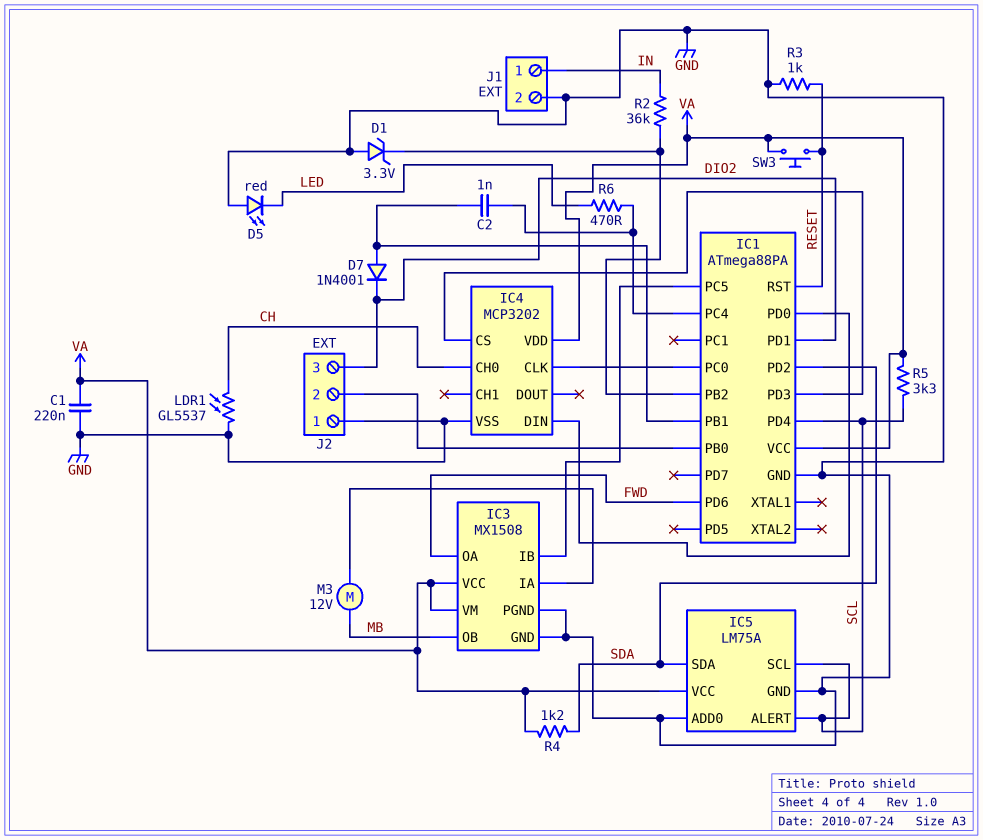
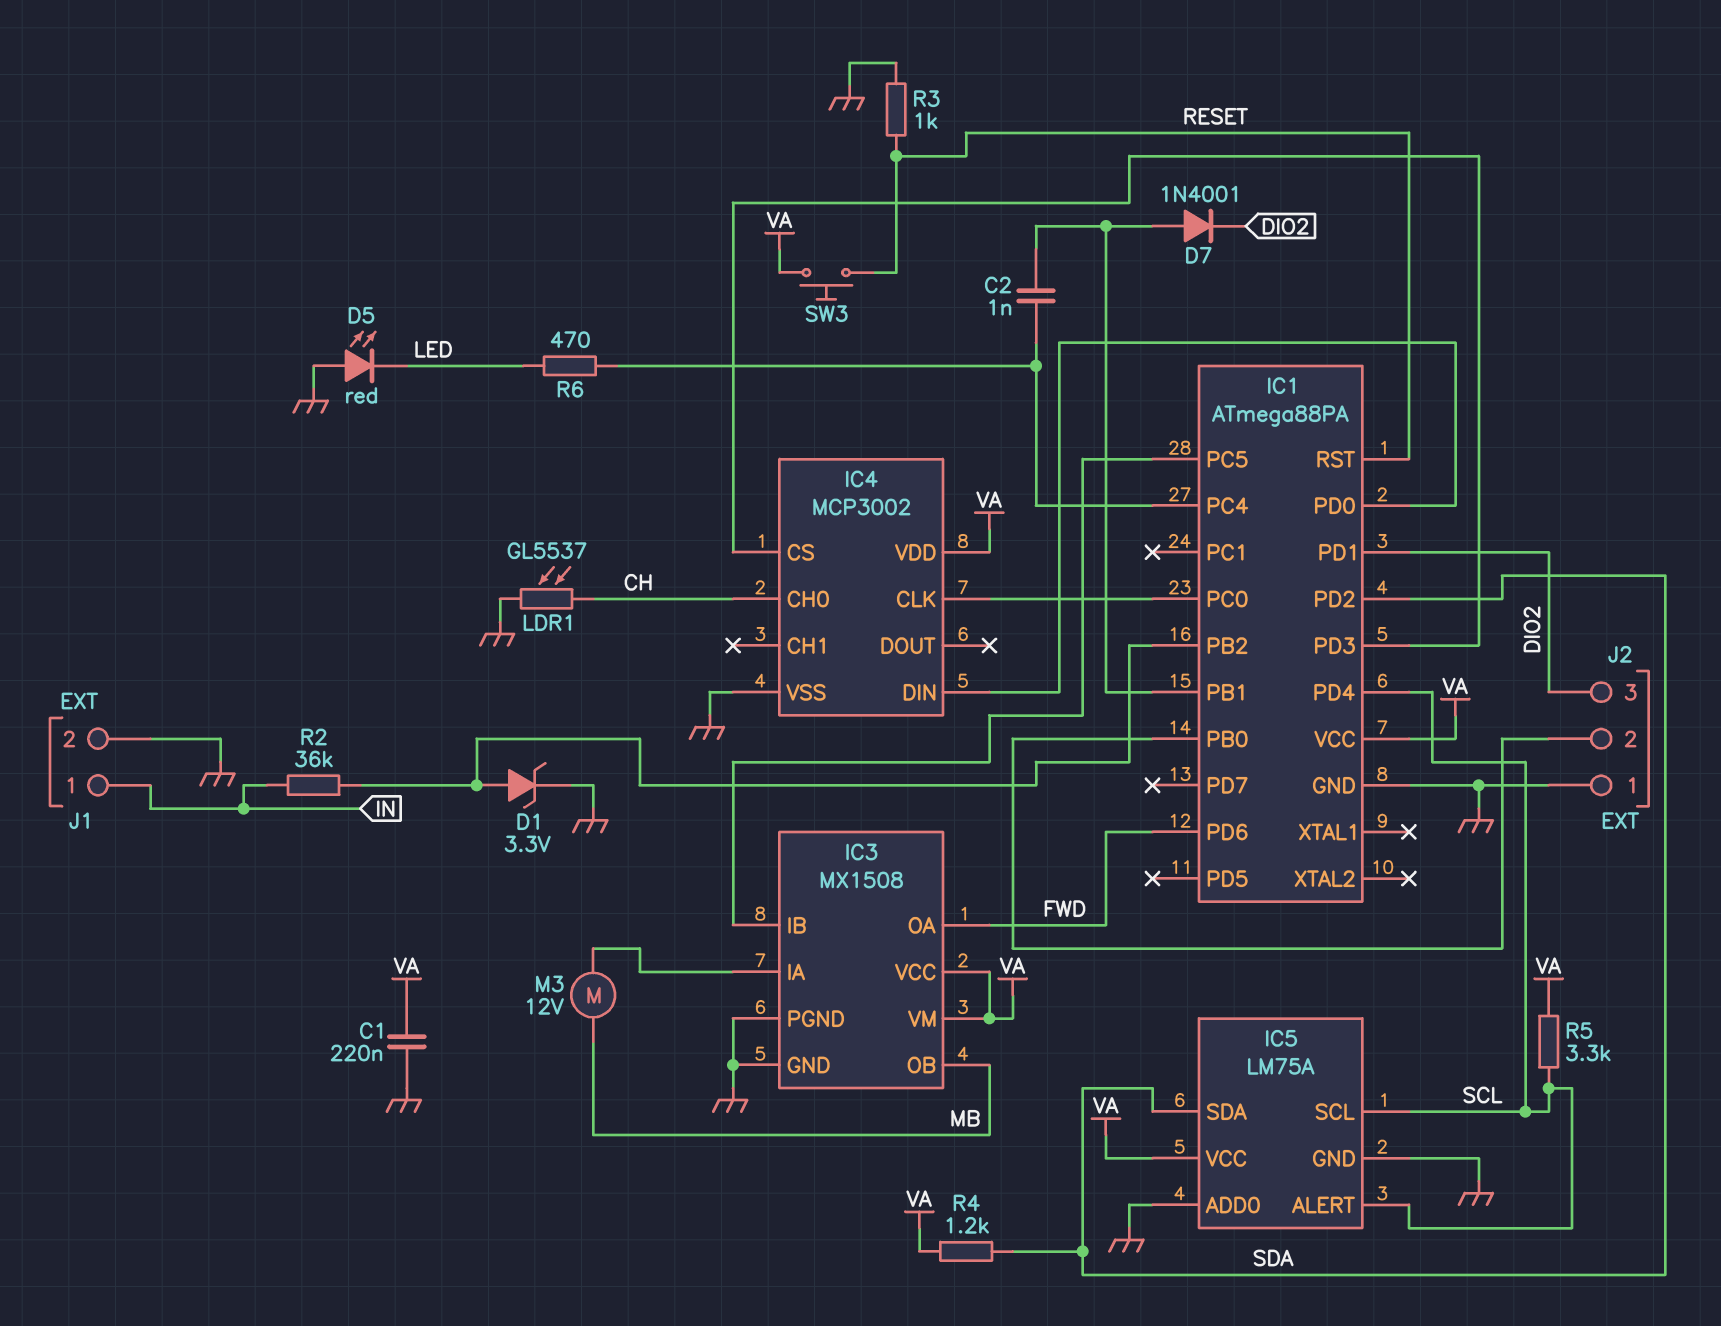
D1: zener 3.3V (A GND, K IC1/PB2) -> zener 3.3V (A IC1/PB2, K GND)
IC4: MCP3202 -> MCP3002

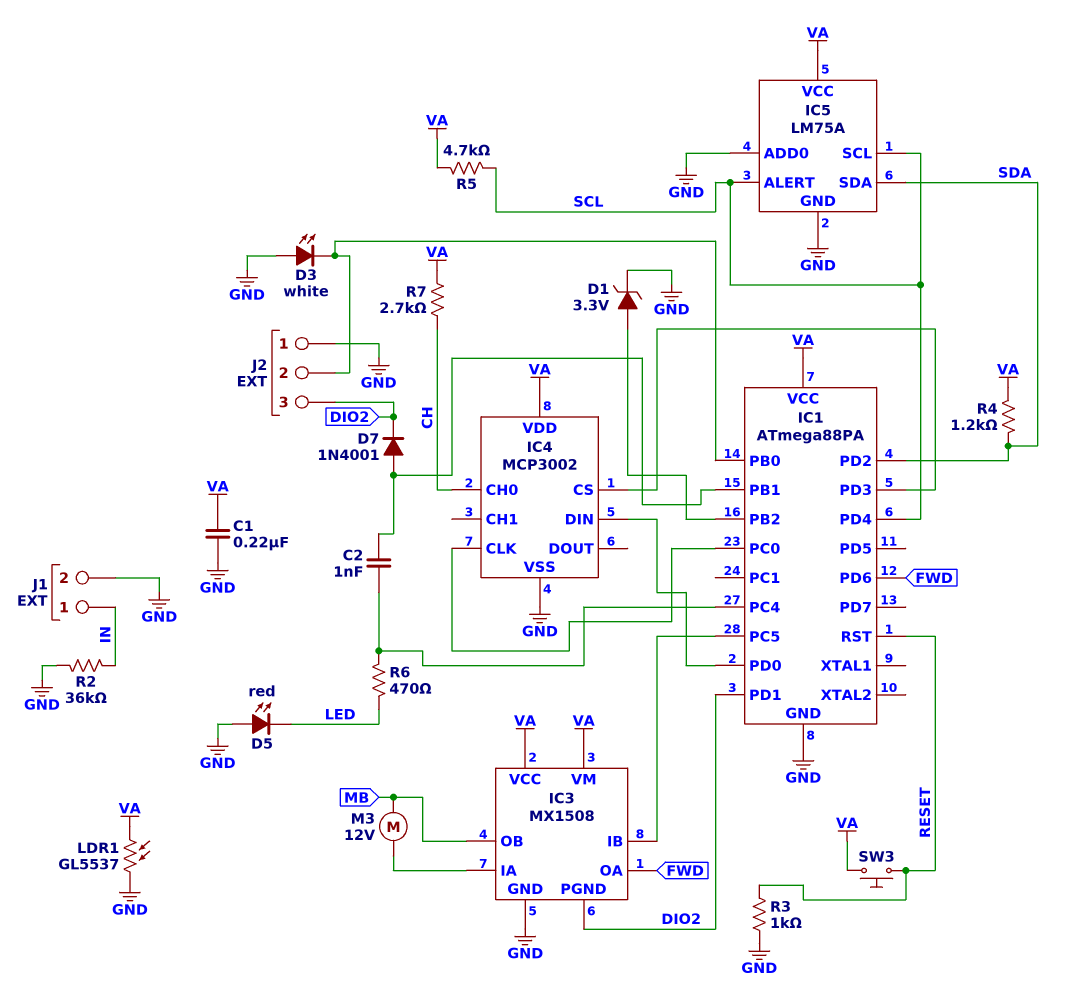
D3: none -> LED white (A GND, K IC1/PB0)
IC3 pin PGND: GND -> DIO2
LDR1: GL5537 (CH, GND) -> GL5537 (GND, VA)
R2: 36k (IC1/PB2, IN) -> 36k (GND, IN)
R5: 3.3k (SCL, VA) -> 4.7k (SCL, VA)
R7: none -> 2.7k (CH, VA)

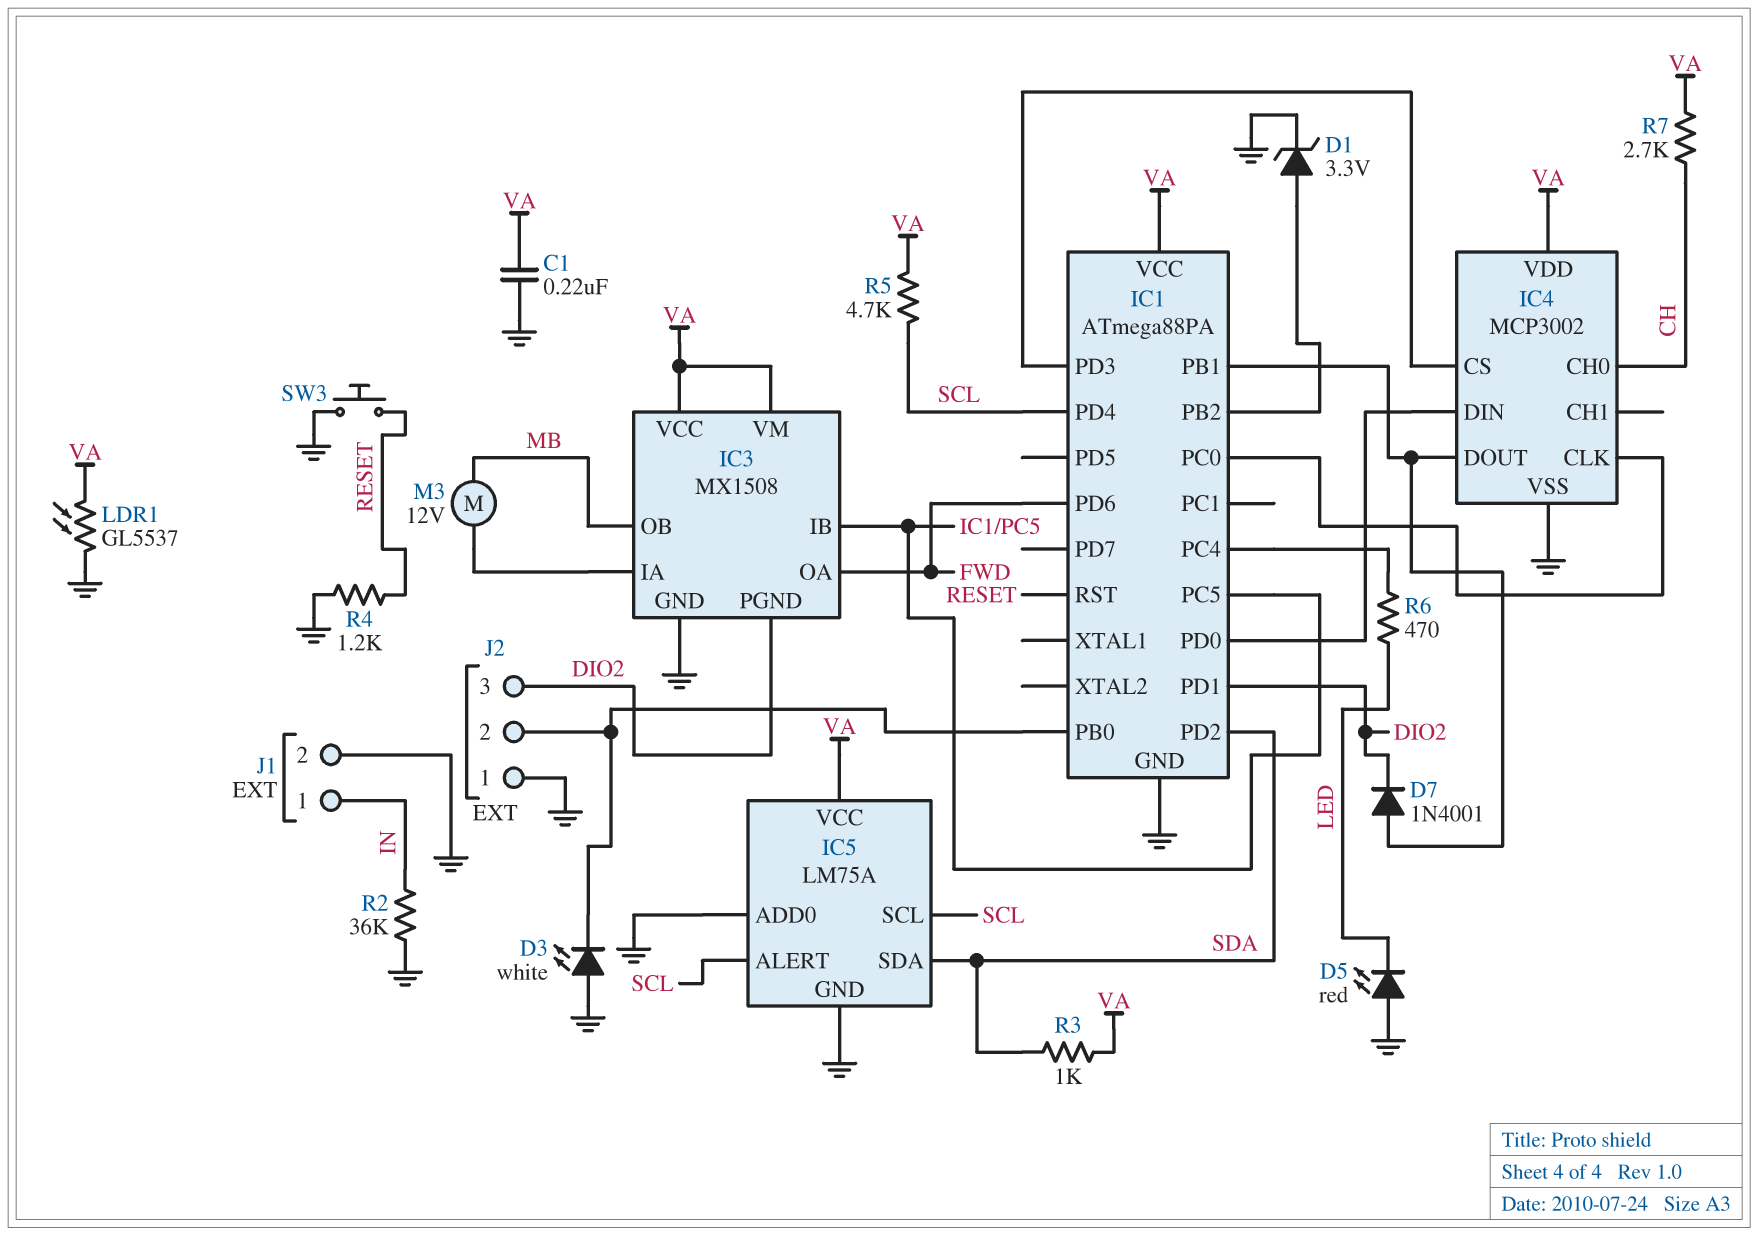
C2: 1nF (IC1/PB1, IC1/PC4) -> none
IC4 pin DOUT: none -> IC1/PB1
R3: 1k (GND, RESET) -> 1k (SDA, VA)
R4: 1.2k (SDA, VA) -> 1.2k (GND, RESET)
SW3: button (RESET, VA) -> button (GND, RESET)

